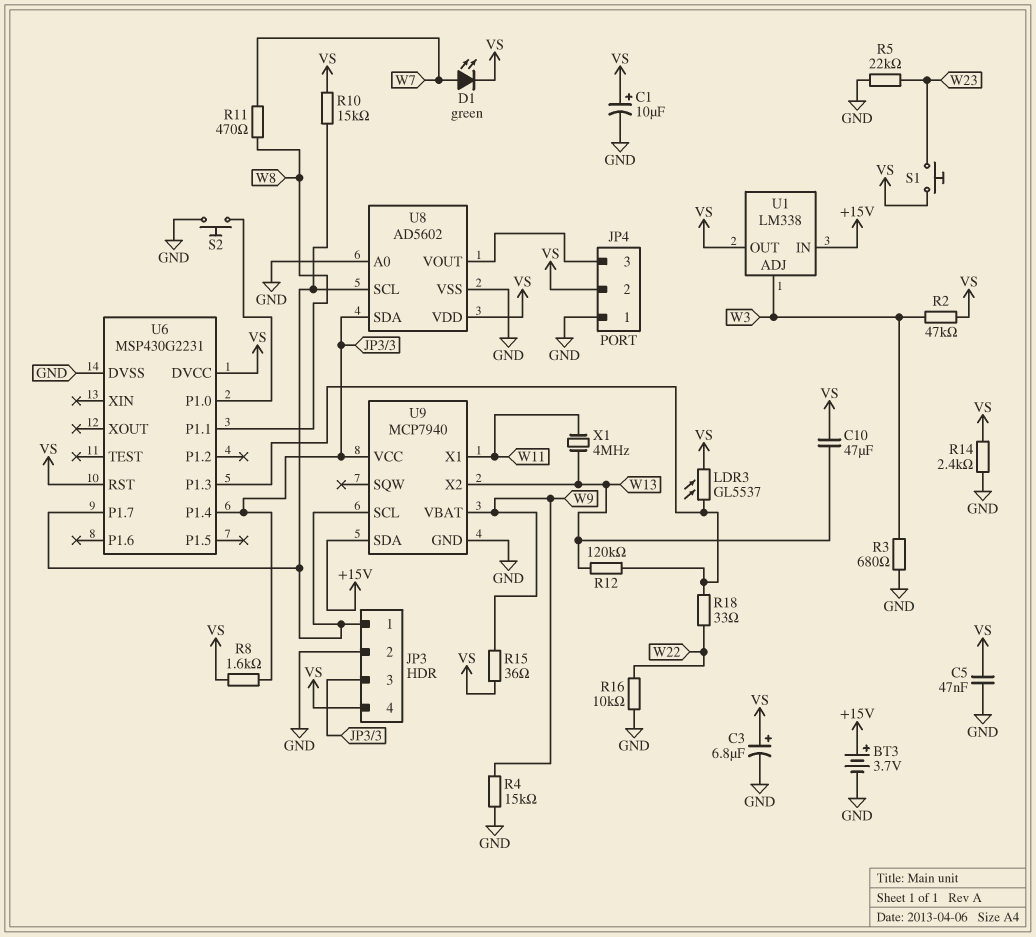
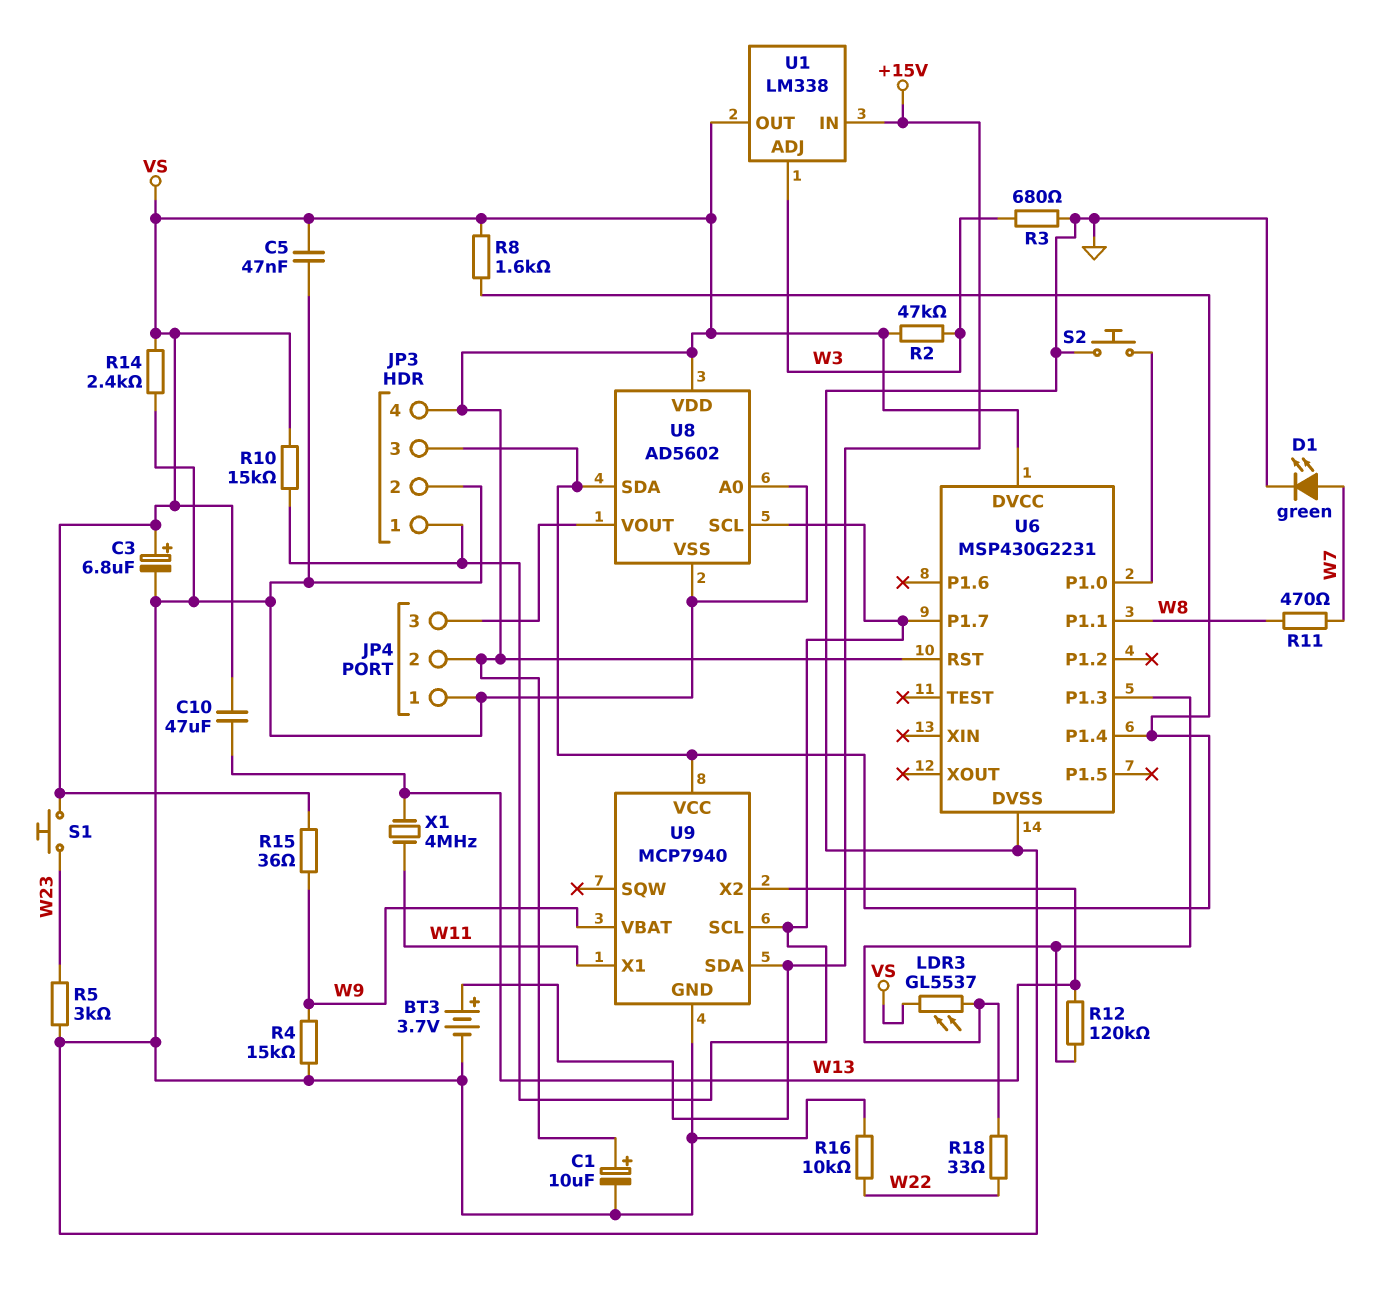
D1: LED green (A W7, K VS) -> LED green (A W7, K GND)
R5: 22k (GND, W23) -> 3k (GND, W23)

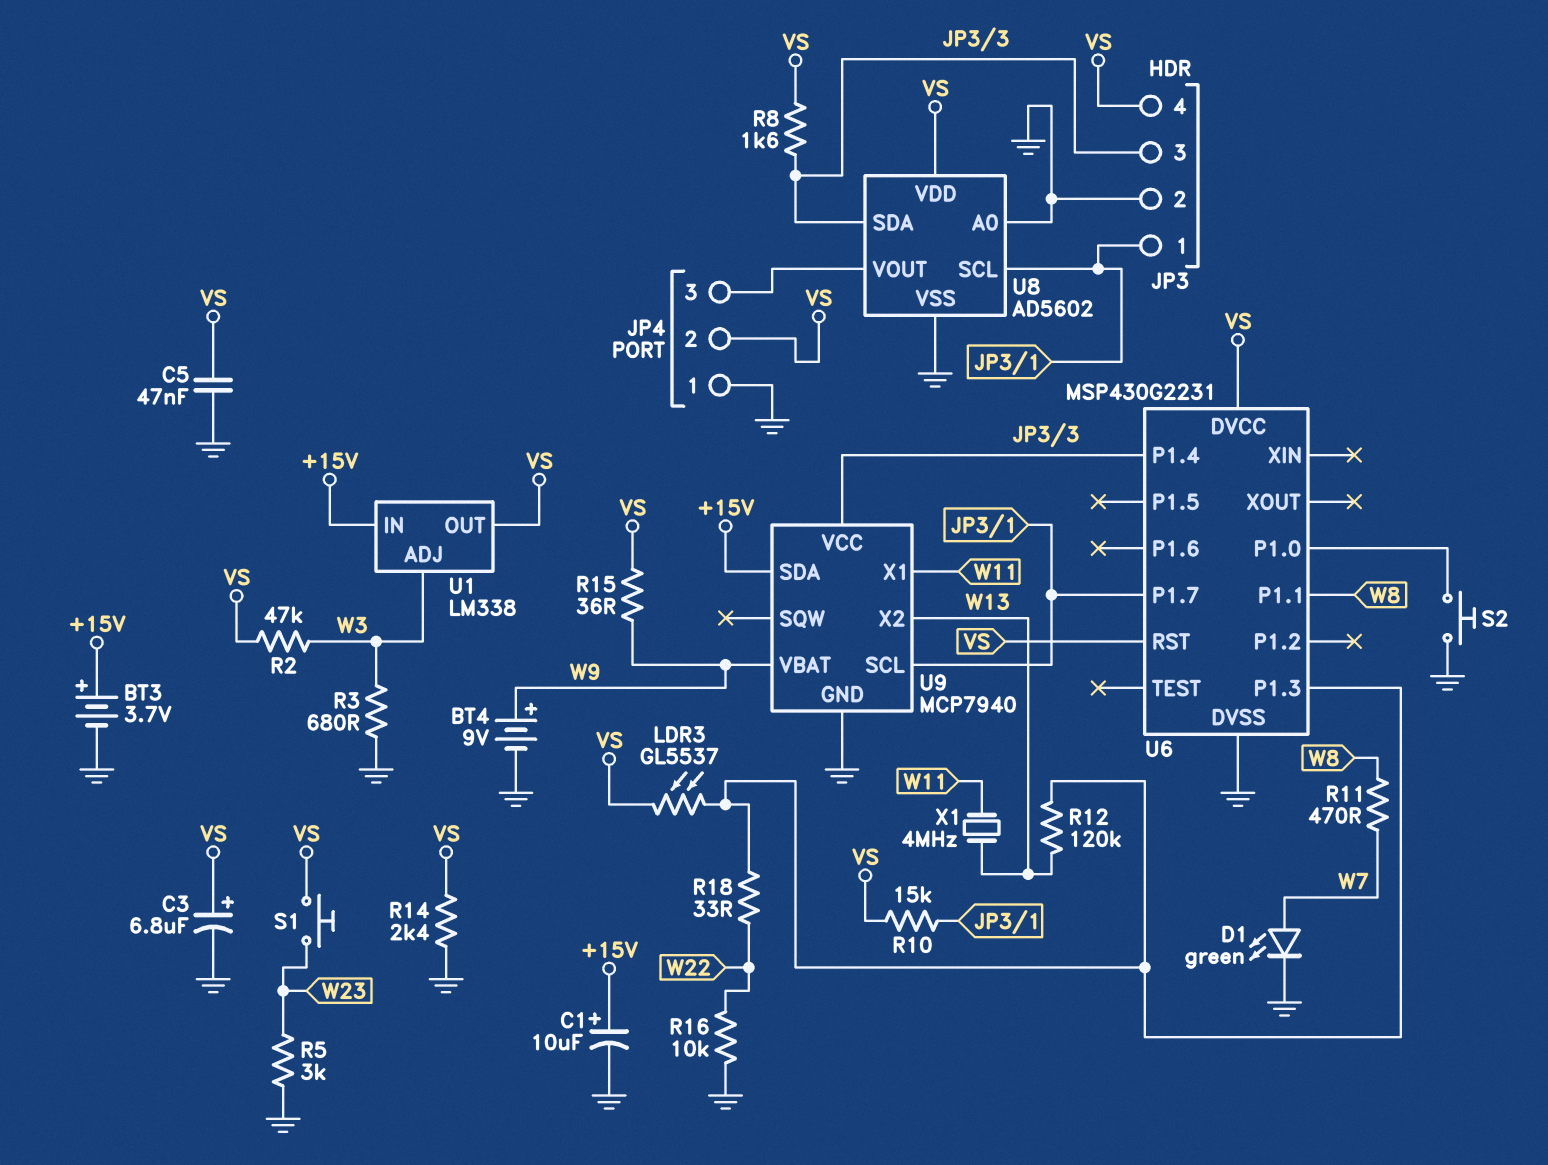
BT4: none -> 9V (plus W9, minus GND)
C1: 10uF (plus VS, minus GND) -> 10uF (plus +15V, minus GND)
C10: 47uF (VS, W13) -> none
R4: 15k (GND, W9) -> none

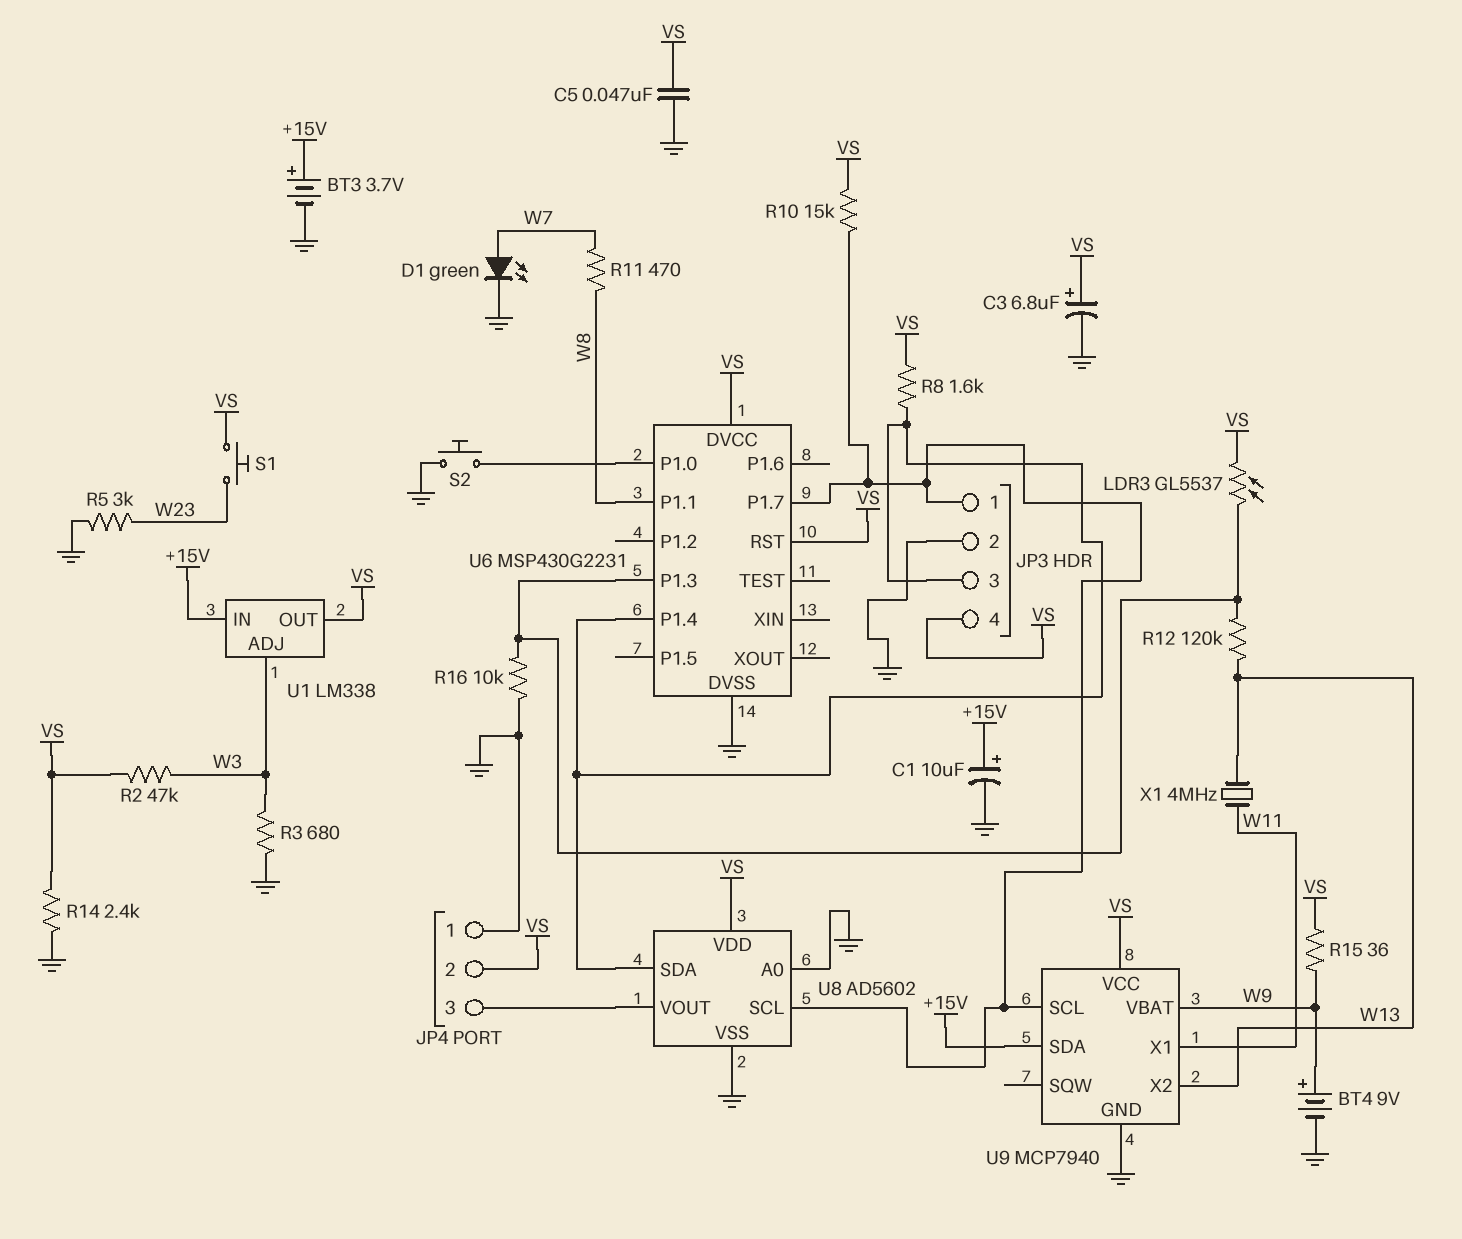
R16: 10k (GND, W22) -> 10k (GND, U6/P1.3)
R18: 33 (U6/P1.3, W22) -> none
U9 pin VCC: JP3/3 -> VS

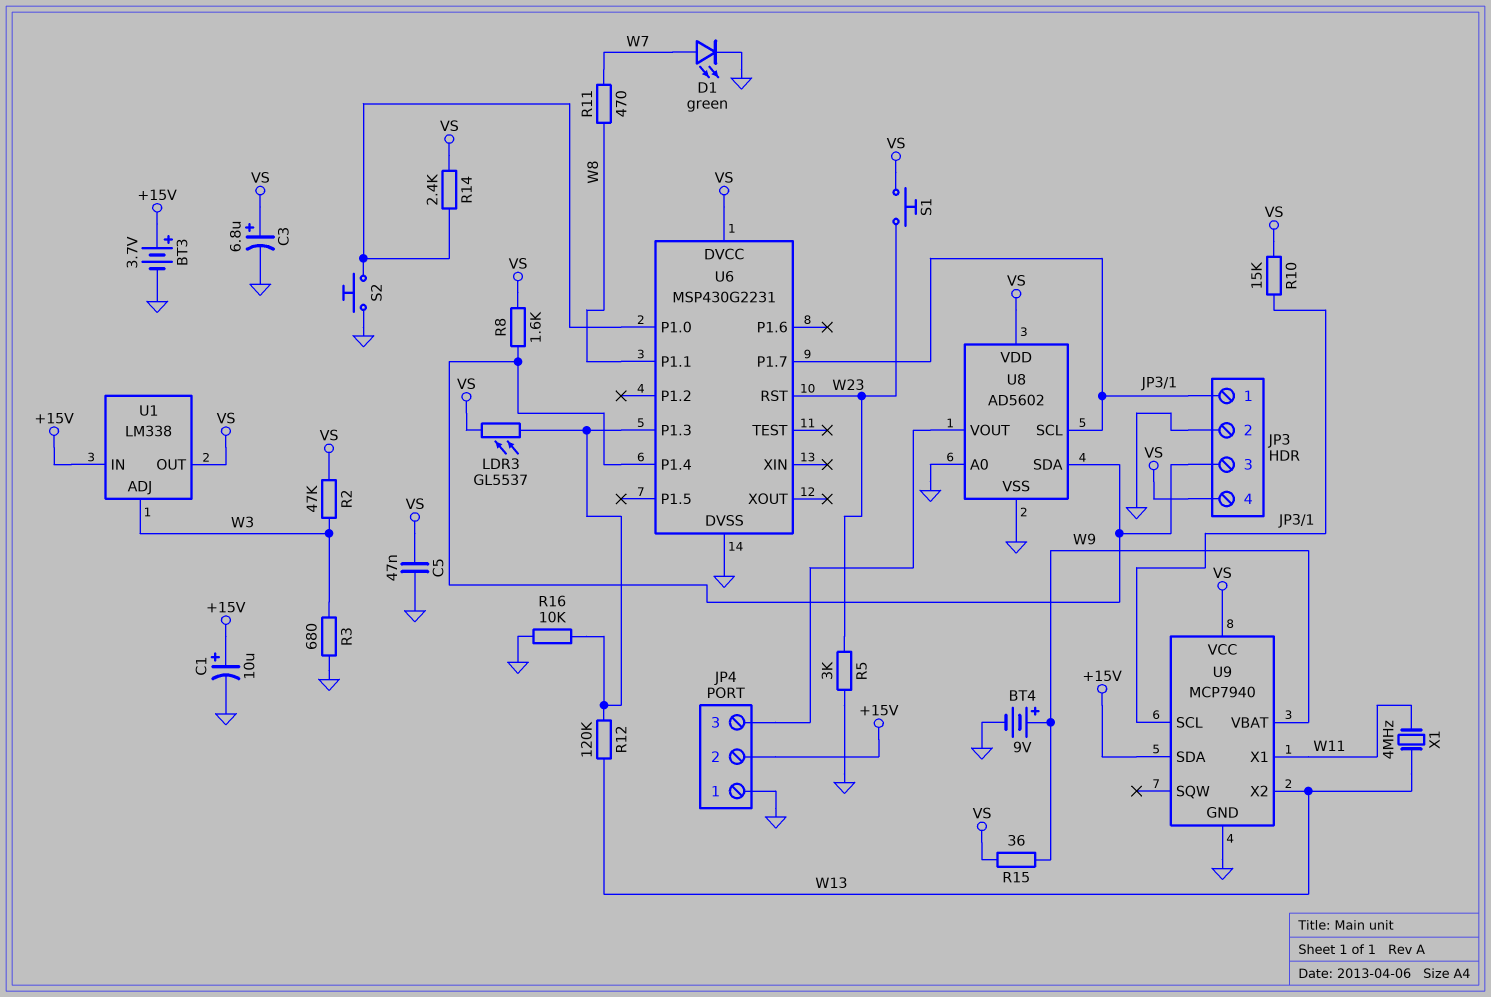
JP4 pin 2: VS -> +15V
R14: 2.4k (GND, VS) -> 2.4k (U6/P1.0, VS)
U6 pin RST: VS -> W23

